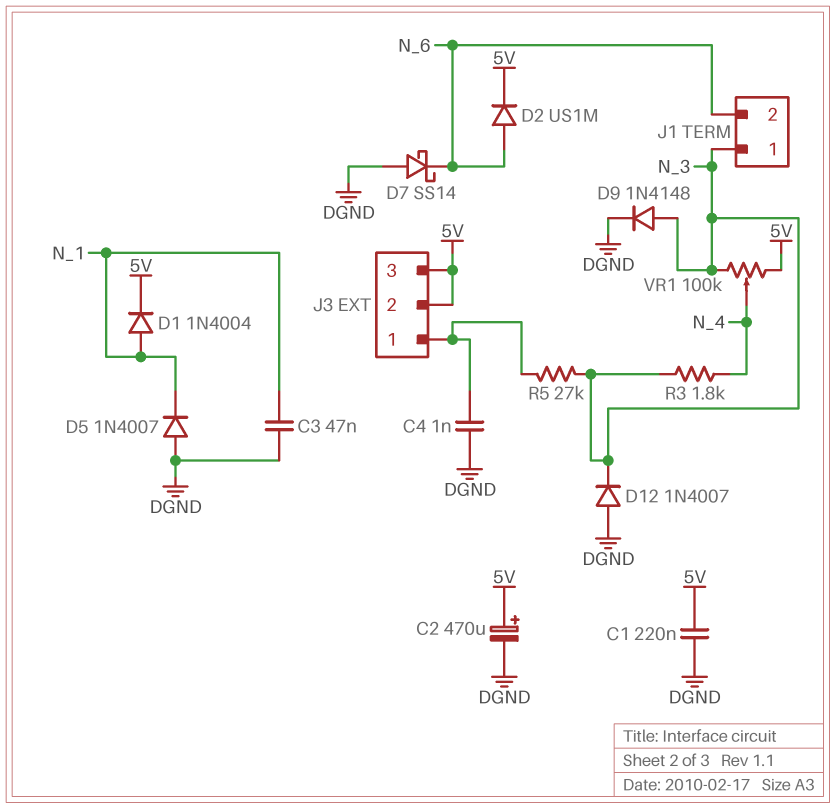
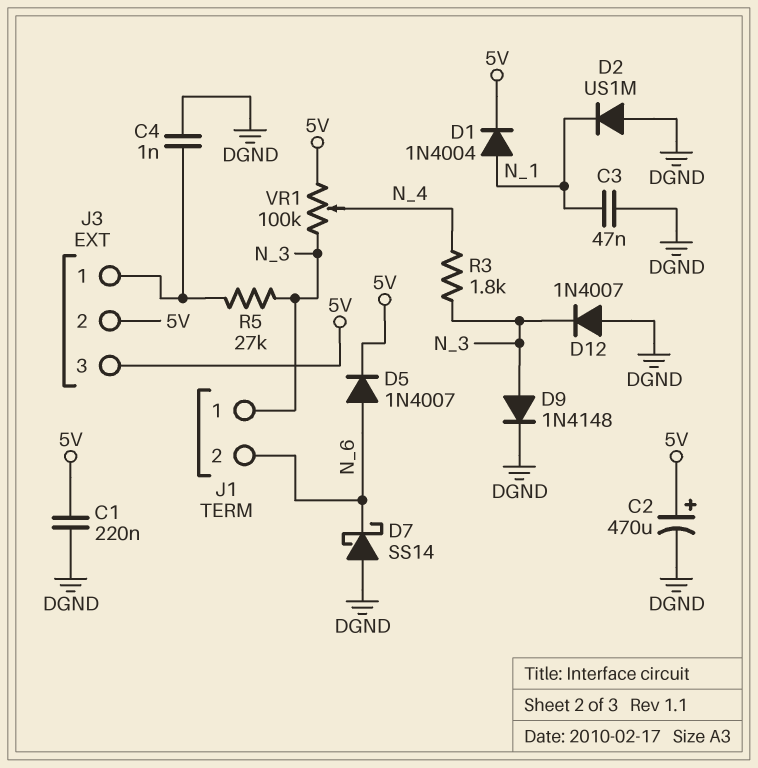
D2: diode US1M (A N_6, K 5V) -> diode US1M (A DGND, K N_1)
D5: diode 1N4007 (A DGND, K N_1) -> diode 1N4007 (A N_6, K 5V)

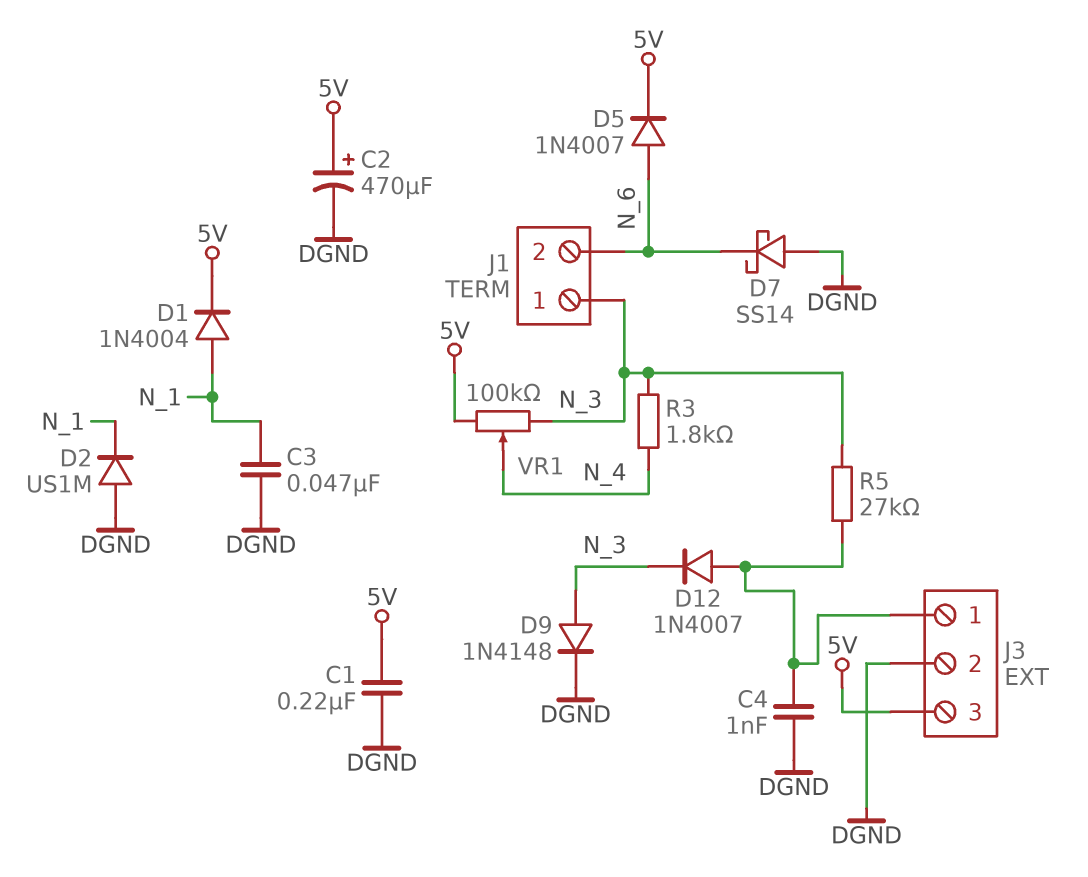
D12: diode 1N4007 (A DGND, K N_3) -> diode 1N4007 (A J3/1, K N_3)
J3 pin 2: 5V -> DGND

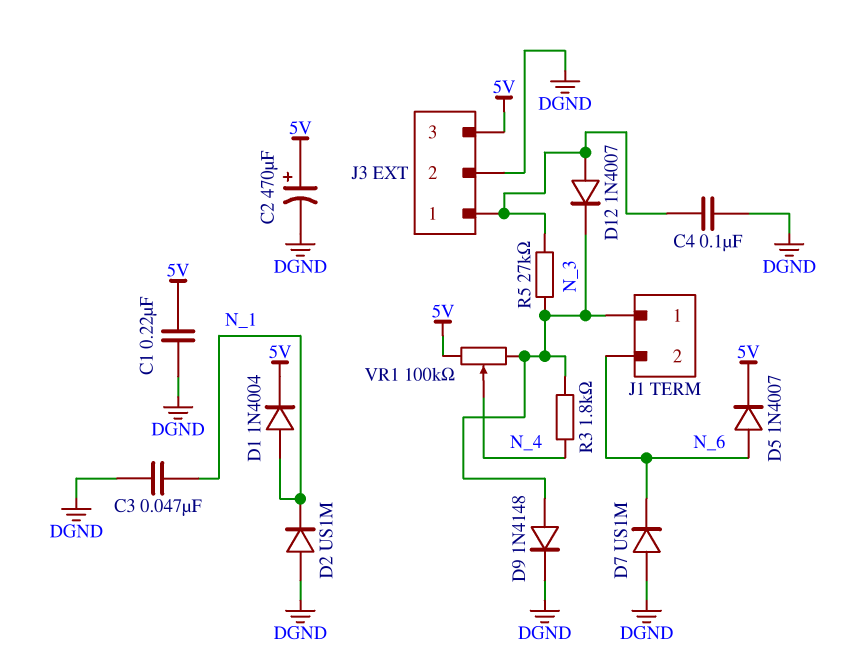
C4: 1nF (DGND, J3/1) -> 100nF (DGND, J3/1)
D7: schottky SS14 (A DGND, K N_6) -> diode US1M (A DGND, K N_6)

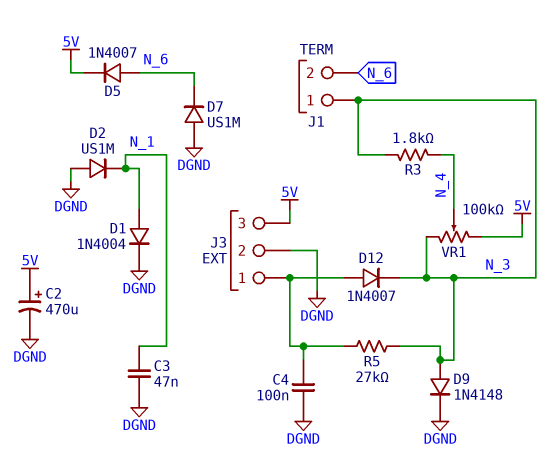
C1: 220nF (5V, DGND) -> none
D1: diode 1N4004 (A N_1, K 5V) -> diode 1N4004 (A N_1, K DGND)

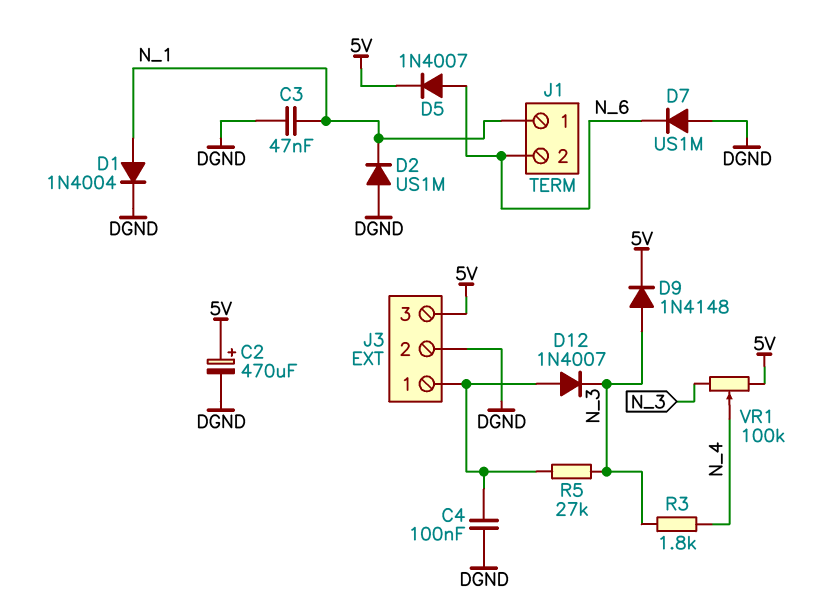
D9: diode 1N4148 (A N_3, K DGND) -> diode 1N4148 (A N_3, K 5V)
J1 pin 1: N_3 -> N_1

